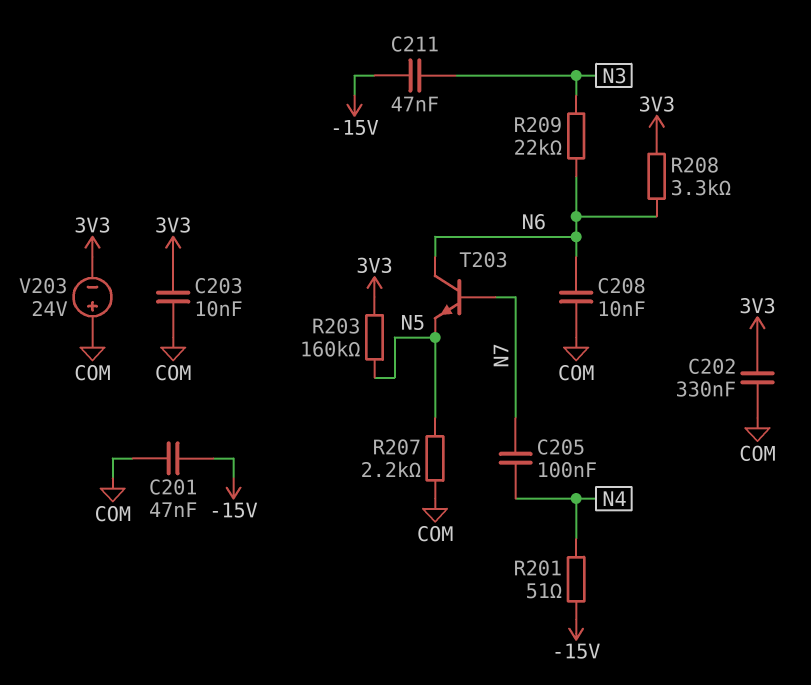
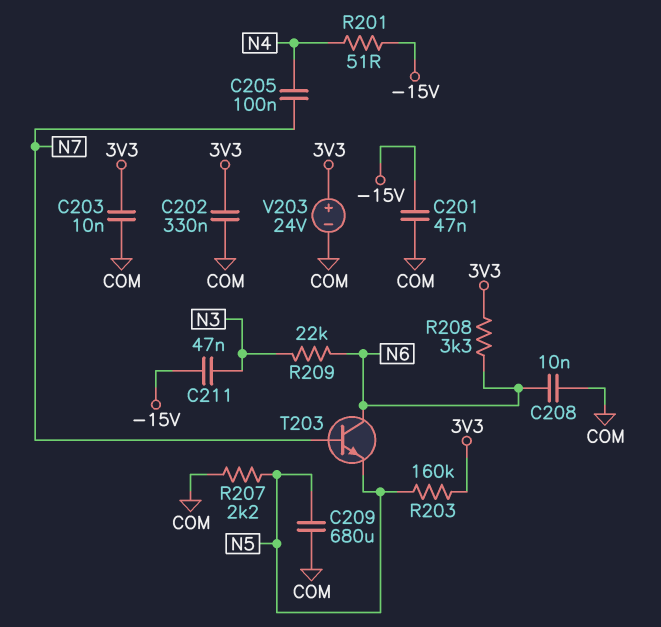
C209: none -> 680uF (COM, N5)
V203: 24V (plus COM, minus 3V3) -> 24V (plus 3V3, minus COM)

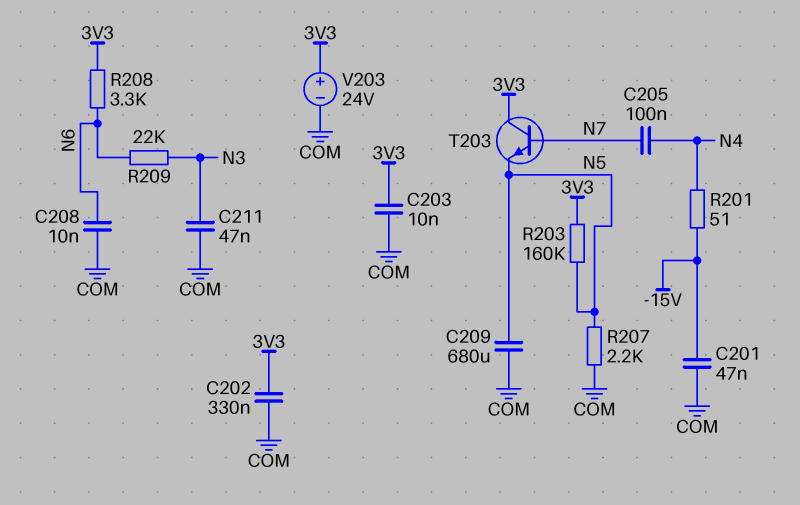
C211: 47nF (-15V, N3) -> 47nF (COM, N3)
T203: NPN (B N7, C N6, E N5) -> NPN (B N7, C 3V3, E N5)

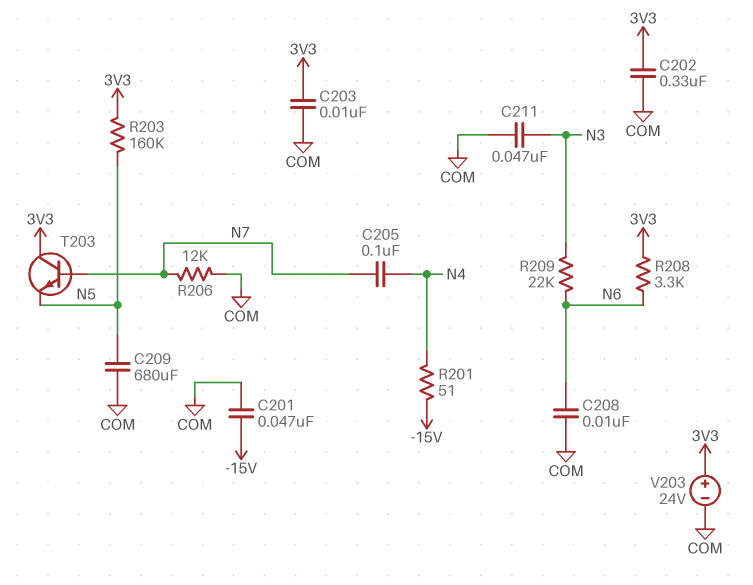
R206: none -> 12k (COM, N7)
R207: 2.2k (COM, N5) -> none

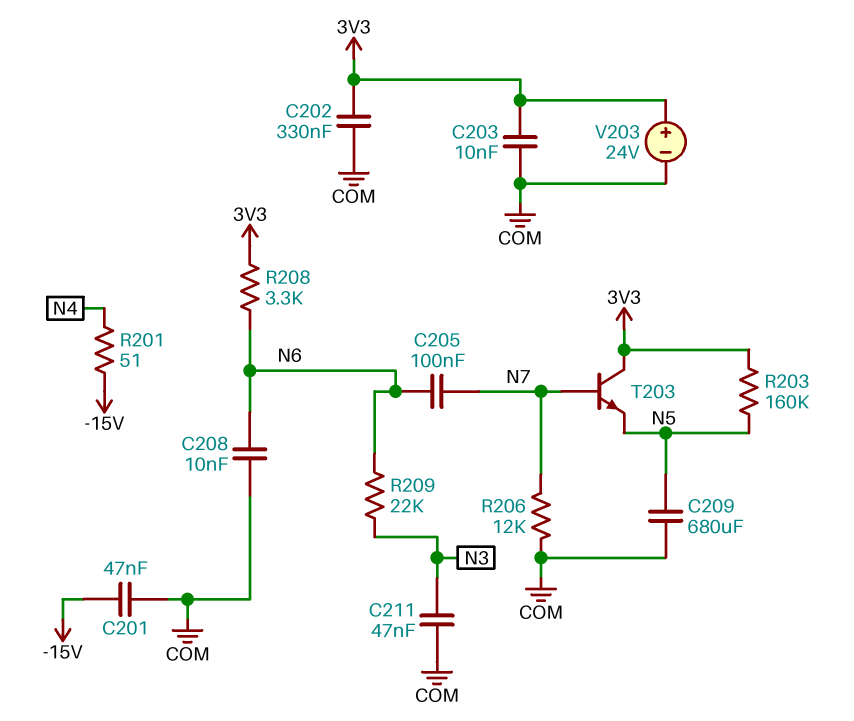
C205: 100nF (N4, N7) -> 100nF (N6, N7)

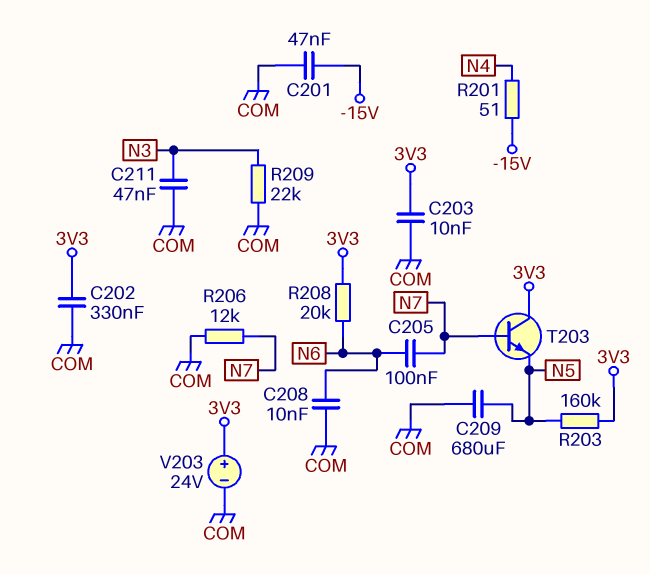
R208: 3.3k (3V3, N6) -> 20k (3V3, N6)
R209: 22k (N3, N6) -> 22k (COM, N3)

